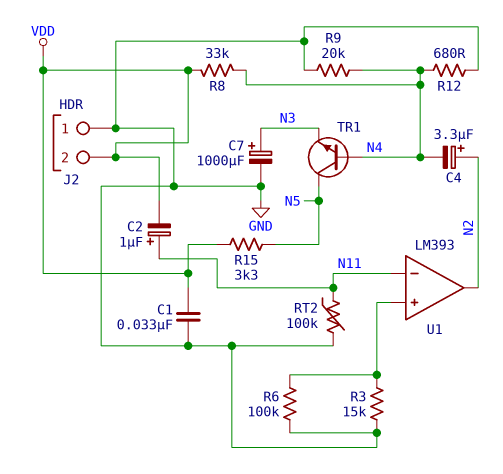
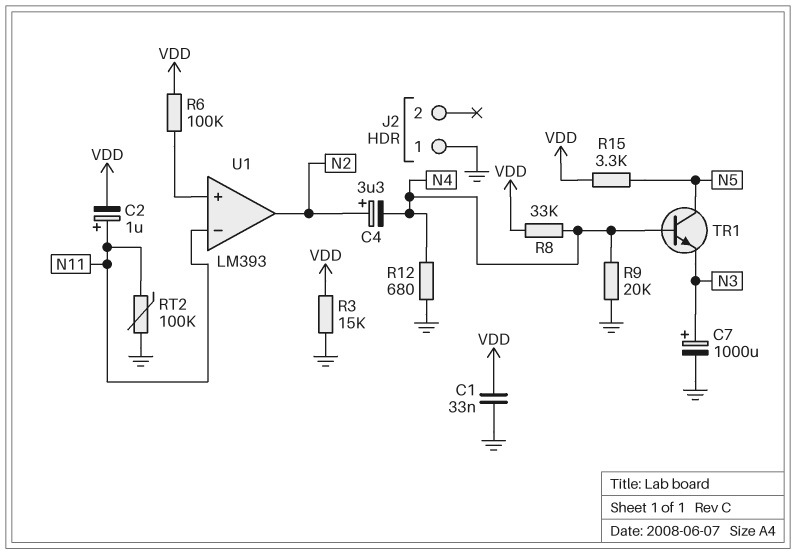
J2 pin 2: VDD -> none
R3: 15k (GND, U1/in+) -> 15k (GND, VDD)
R6: 100k (GND, U1/in+) -> 100k (U1/in+, VDD)

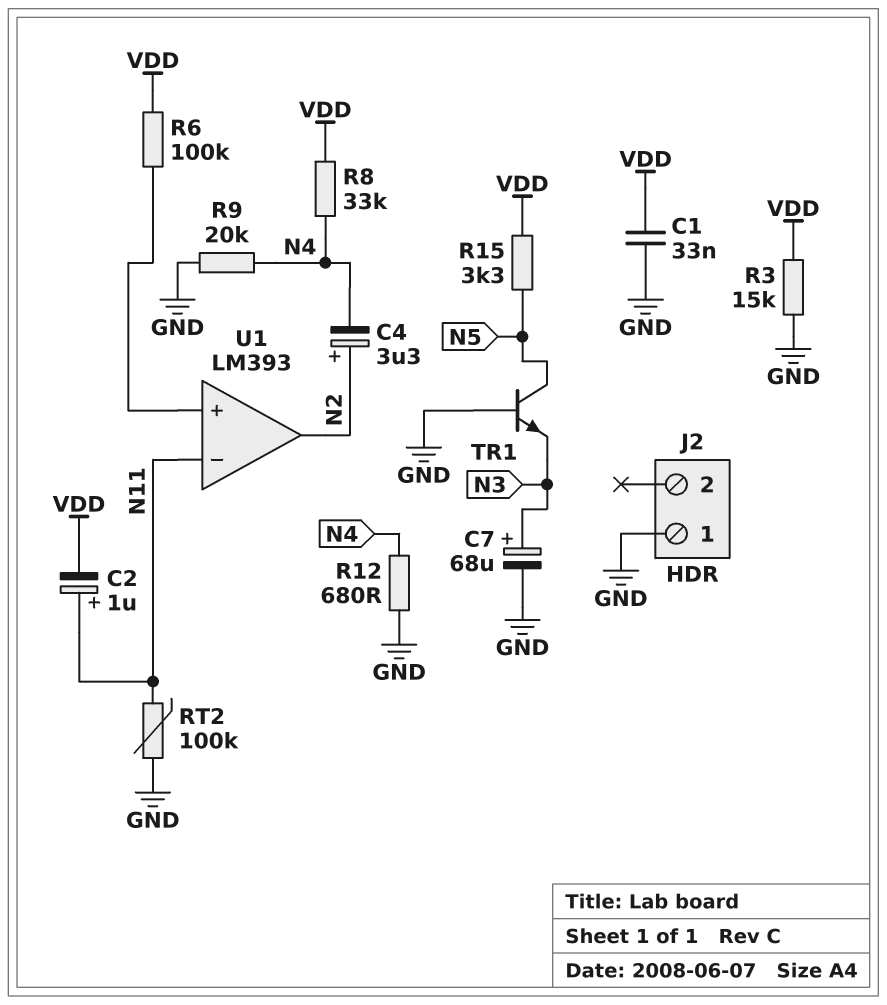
C7: 1000uF (plus N3, minus GND) -> 68uF (plus N3, minus GND)
TR1: NPN (B N4, C N5, E N3) -> NPN (B GND, C N5, E N3)

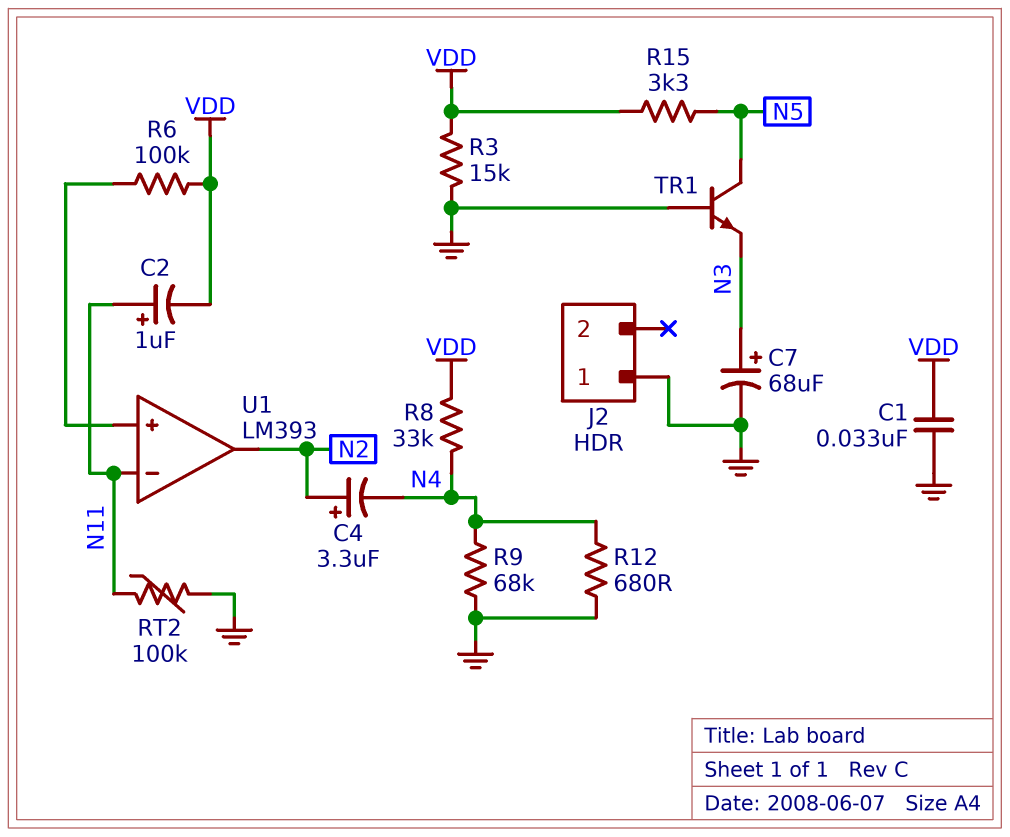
R9: 20k (GND, N4) -> 68k (GND, N4)

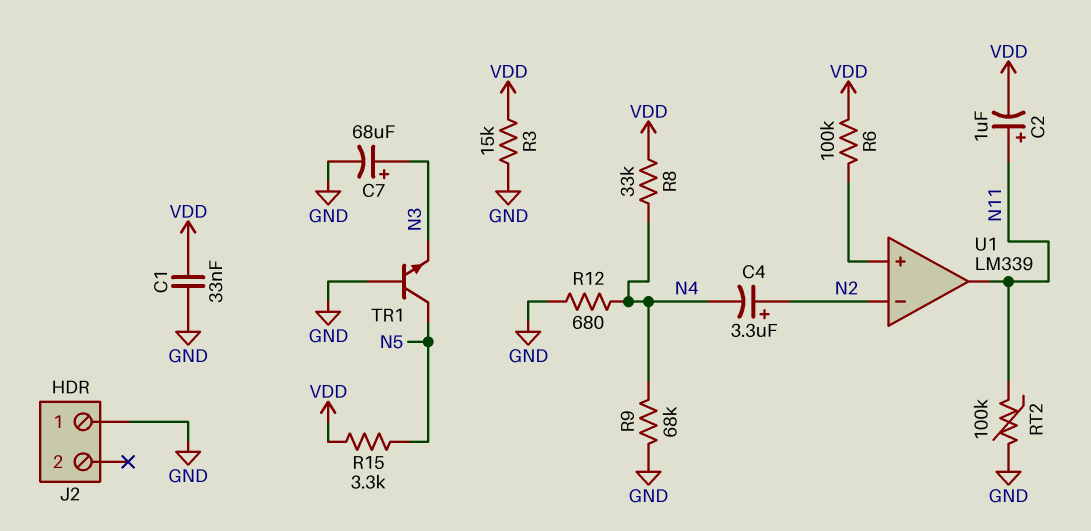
U1: LM393 -> LM339
U1 pin in-: N11 -> N2
U1 pin out: N2 -> N11

